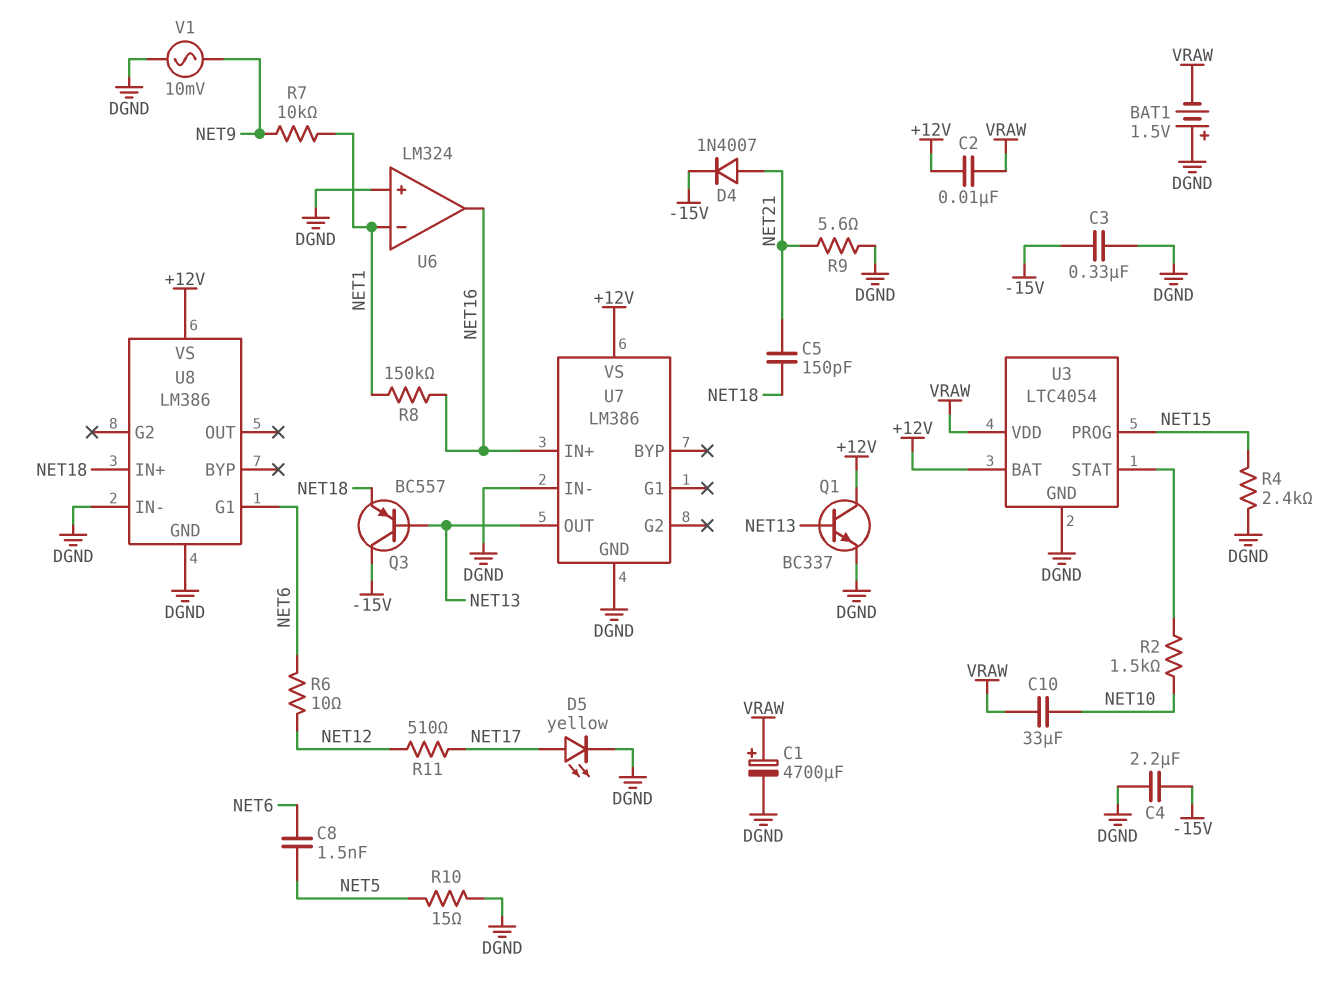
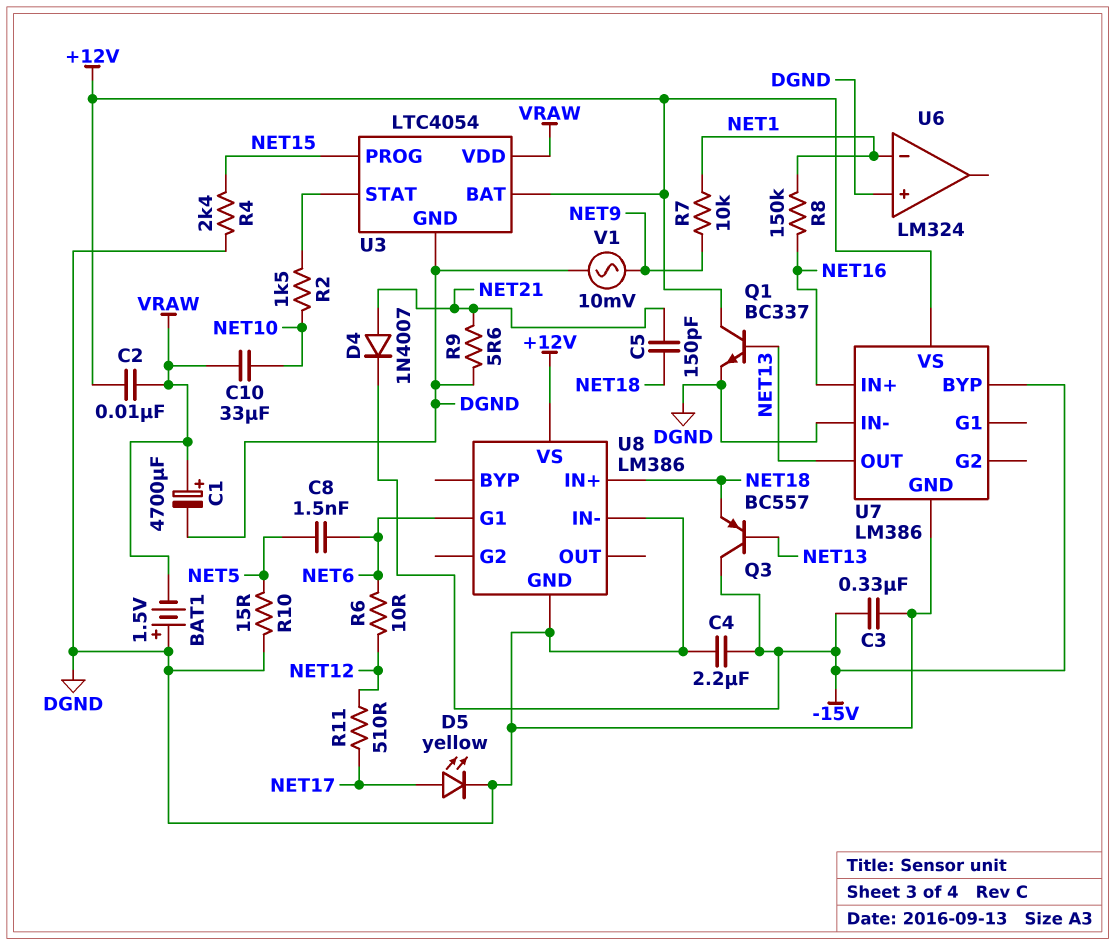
U6 pin out: NET16 -> none
U7 pin BYP: none -> -15V

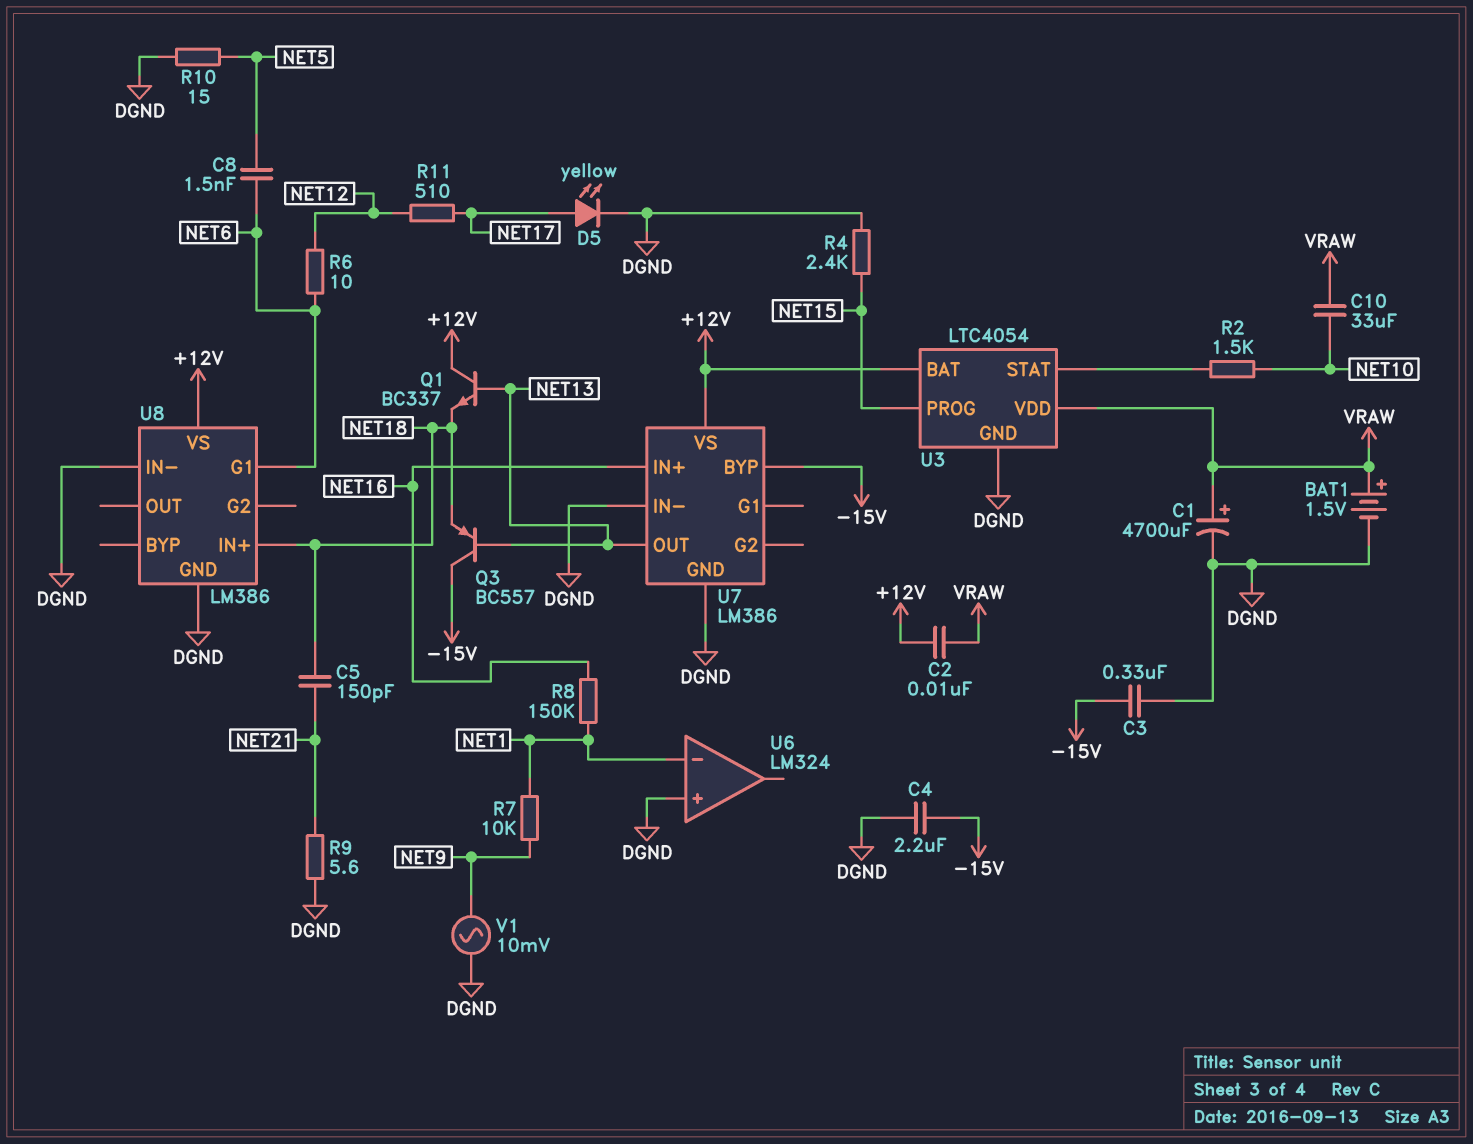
BAT1: 1.5V (plus DGND, minus VRAW) -> 1.5V (plus VRAW, minus DGND)
D4: diode 1N4007 (A NET21, K -15V) -> none
Q1: NPN BC337 (B NET13, C +12V, E DGND) -> NPN BC337 (B NET13, C +12V, E NET18)

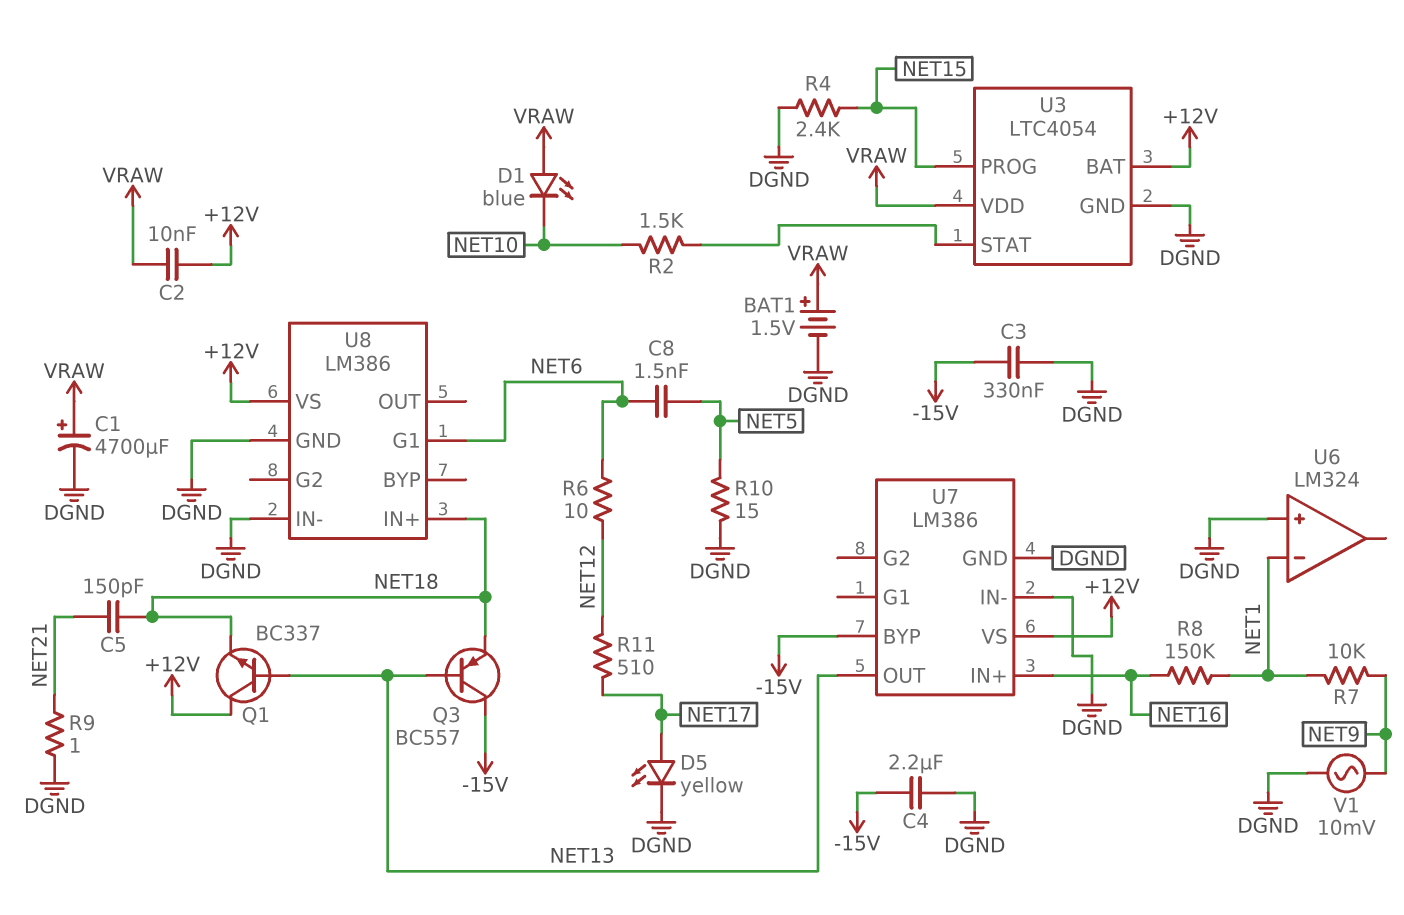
C10: 33uF (NET10, VRAW) -> none
D1: none -> LED blue (A VRAW, K NET10)
R9: 5.6 (DGND, NET21) -> 1 (DGND, NET21)

